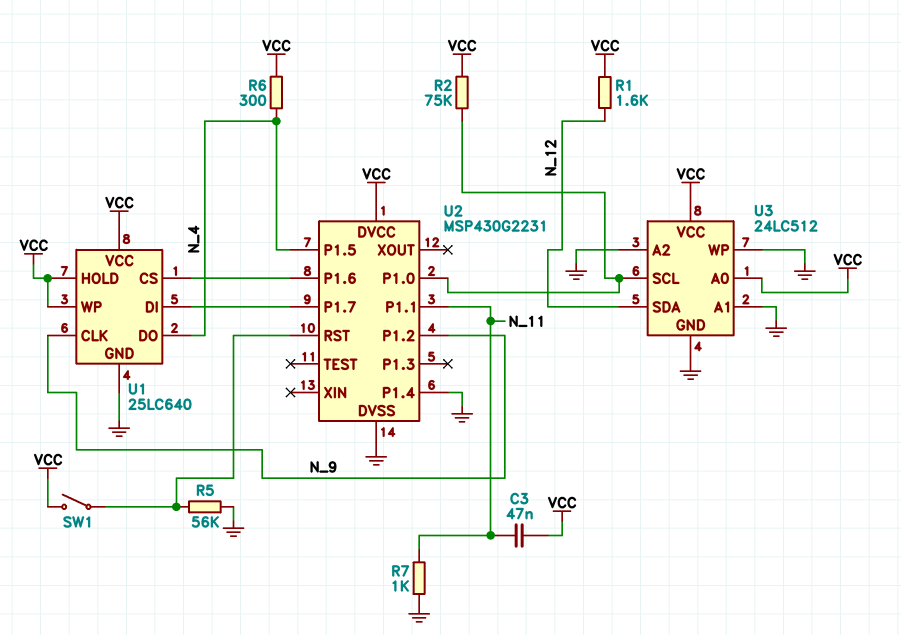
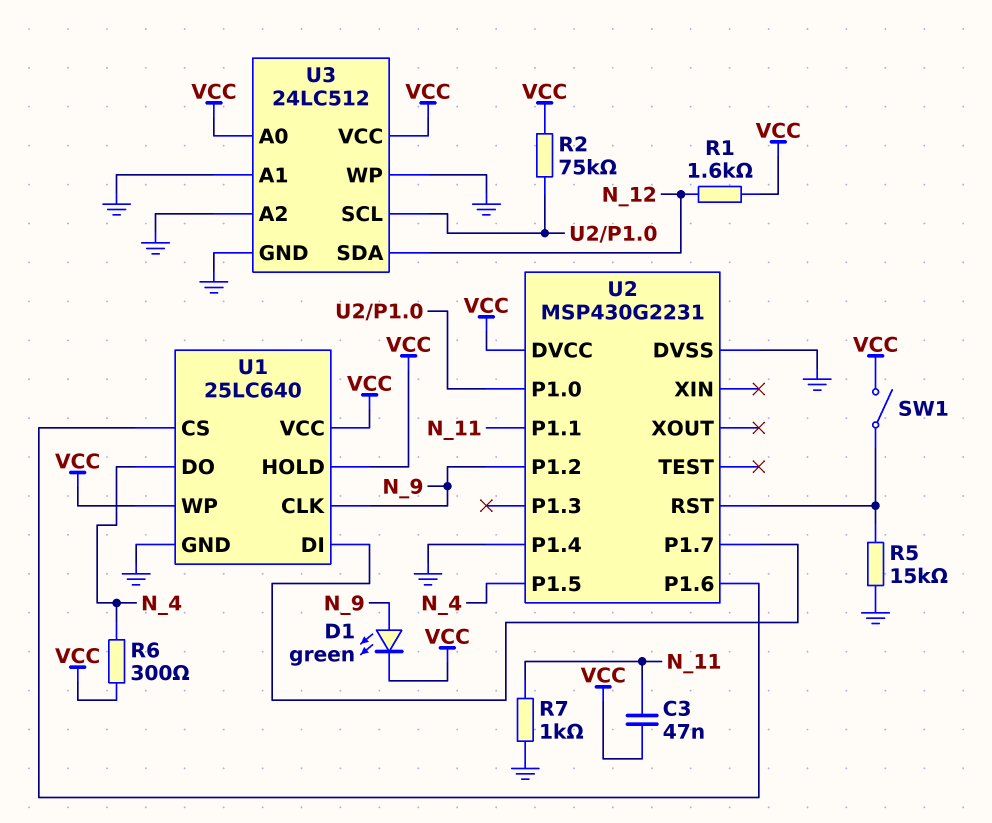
D1: none -> LED green (A N_9, K VCC)
R5: 56k (GND, U2/RST) -> 15k (GND, U2/RST)

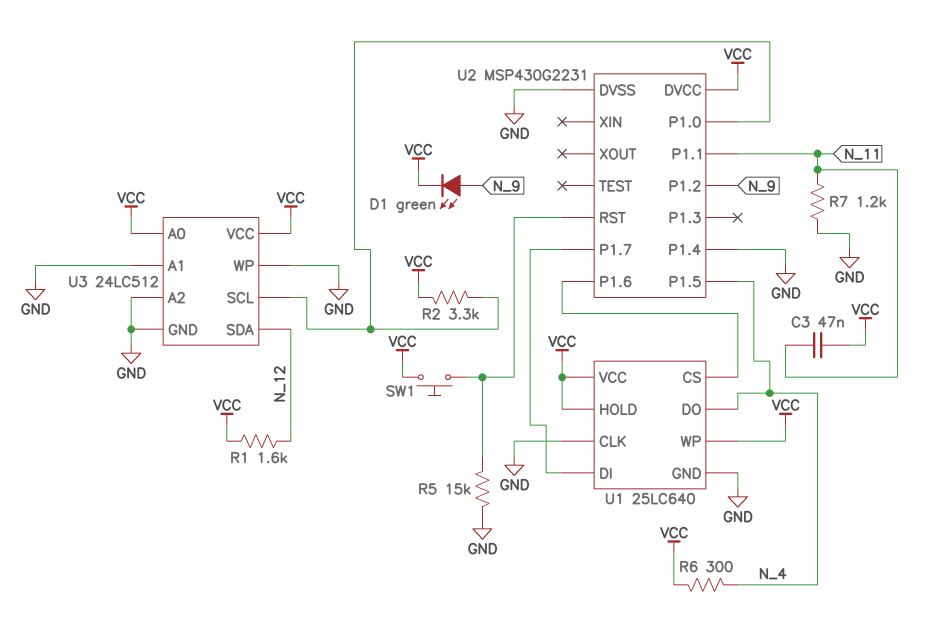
R2: 75k (U2/P1.0, VCC) -> 3.3k (U2/P1.0, VCC)
R7: 1k (GND, N_11) -> 1.2k (GND, N_11)
SW1: switch (U2/RST, VCC) -> button (U2/RST, VCC)
U1 pin CLK: N_9 -> GND

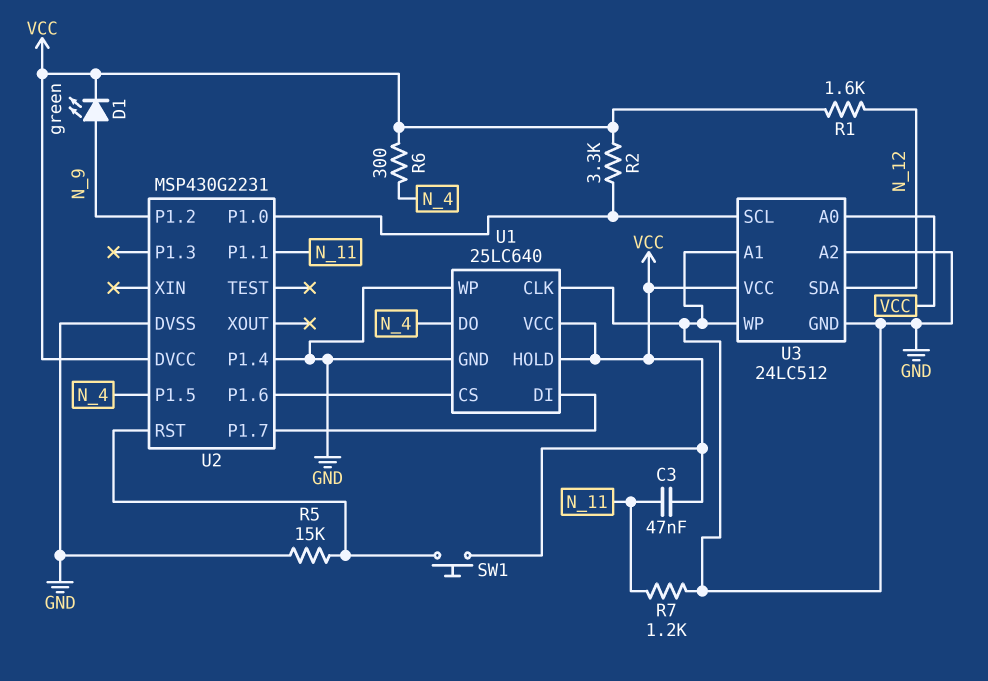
U1 pin WP: VCC -> GND

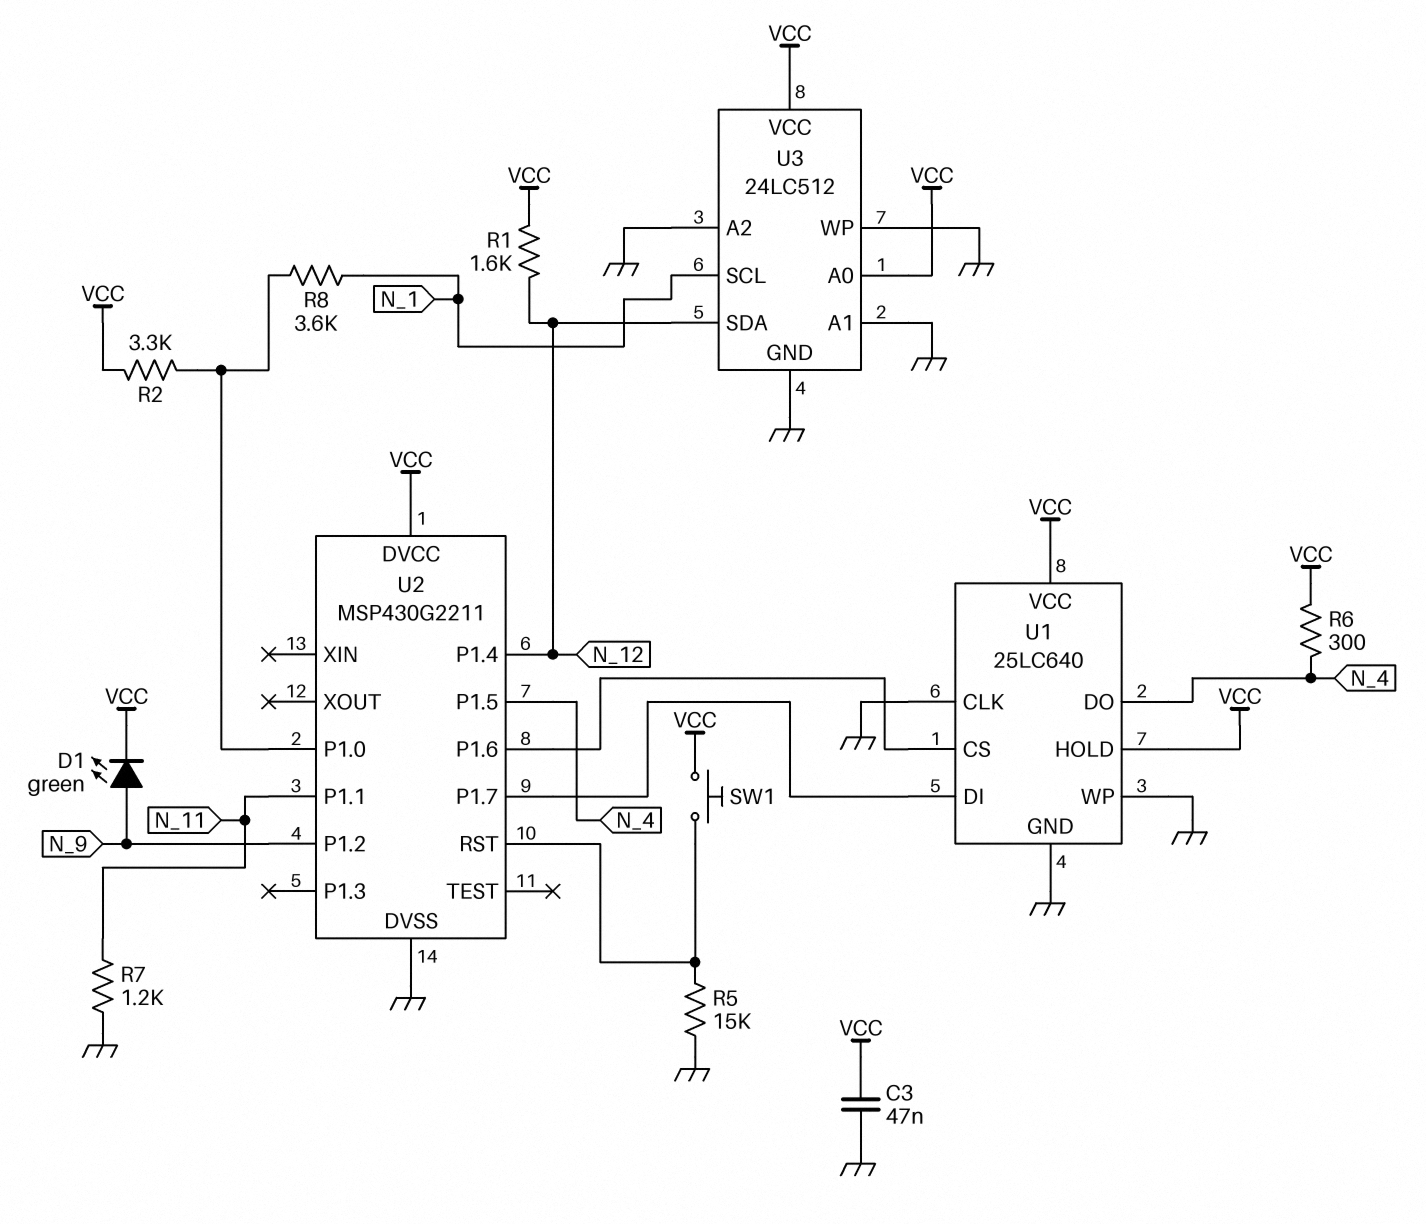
C3: 47nF (N_11, VCC) -> 47nF (GND, VCC)
R8: none -> 3.6k (N_1, U2/P1.0)
U2: MSP430G2231 -> MSP430G2211
U2 pin P1.4: GND -> N_12
U3 pin SCL: U2/P1.0 -> N_1

